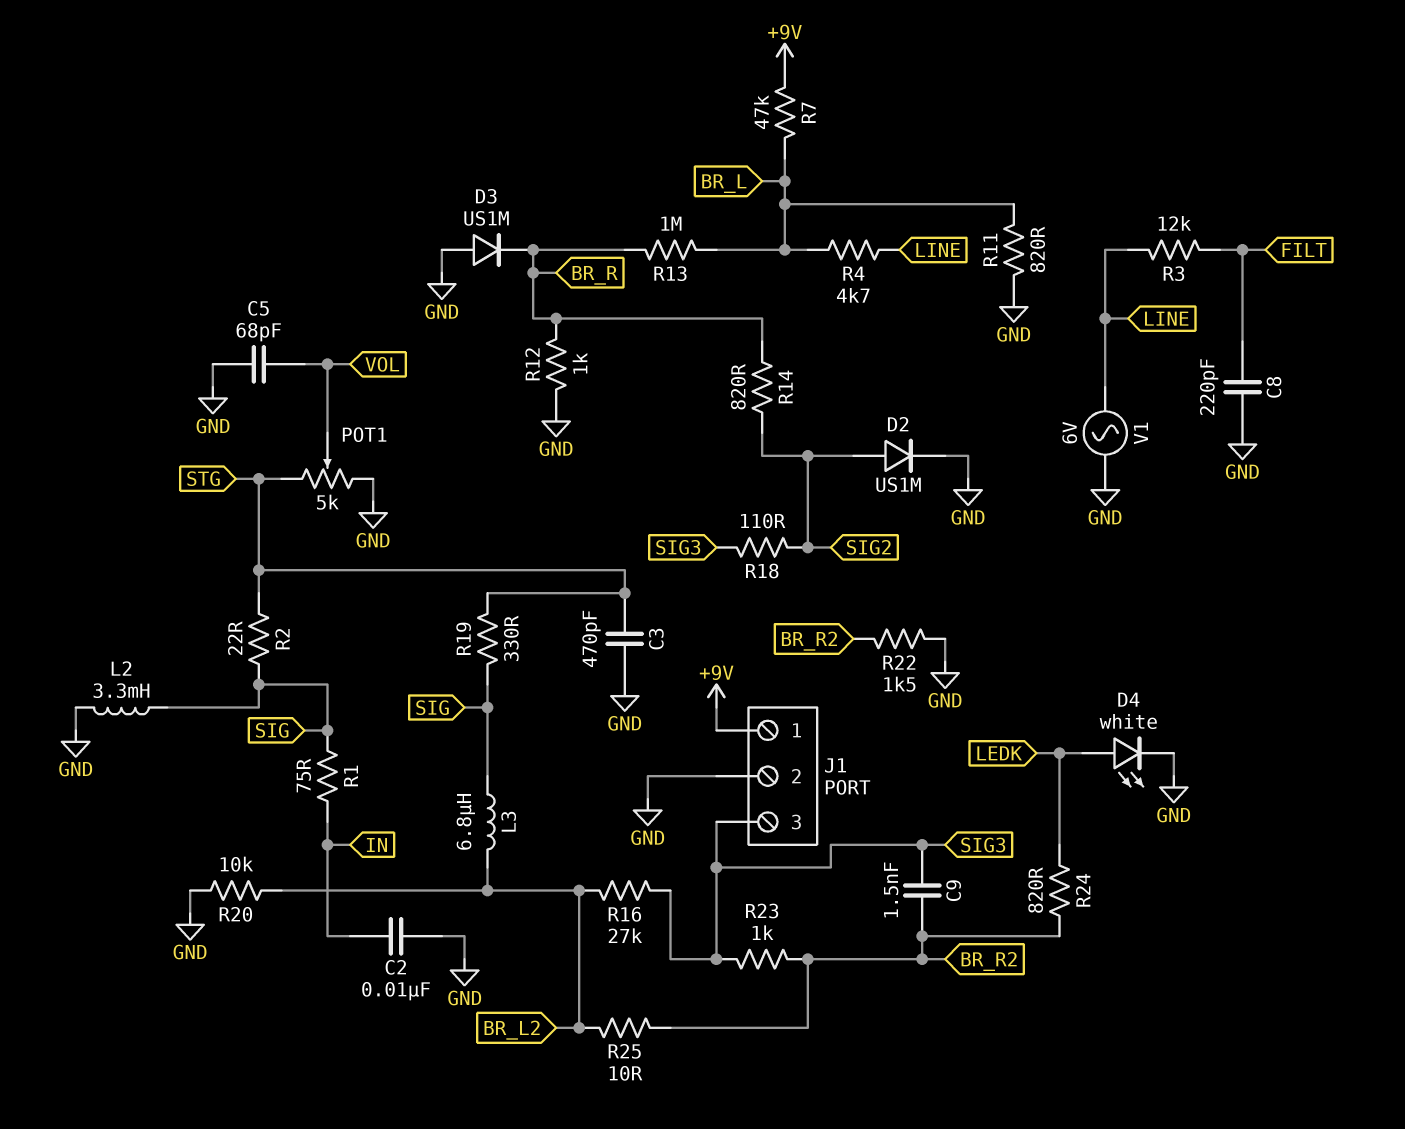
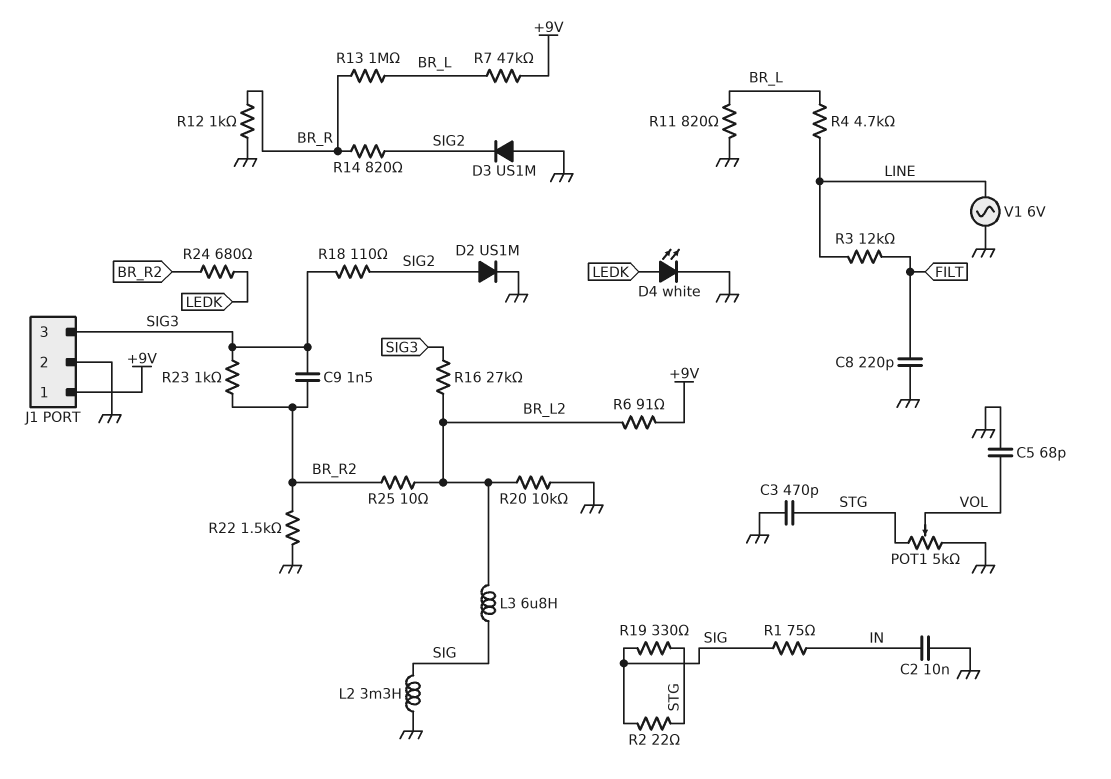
D3: diode US1M (A GND, K BR_R) -> diode US1M (A GND, K SIG2)
R6: none -> 91 (+9V, BR_L2)
R24: 820 (BR_R2, LEDK) -> 680 (BR_R2, LEDK)

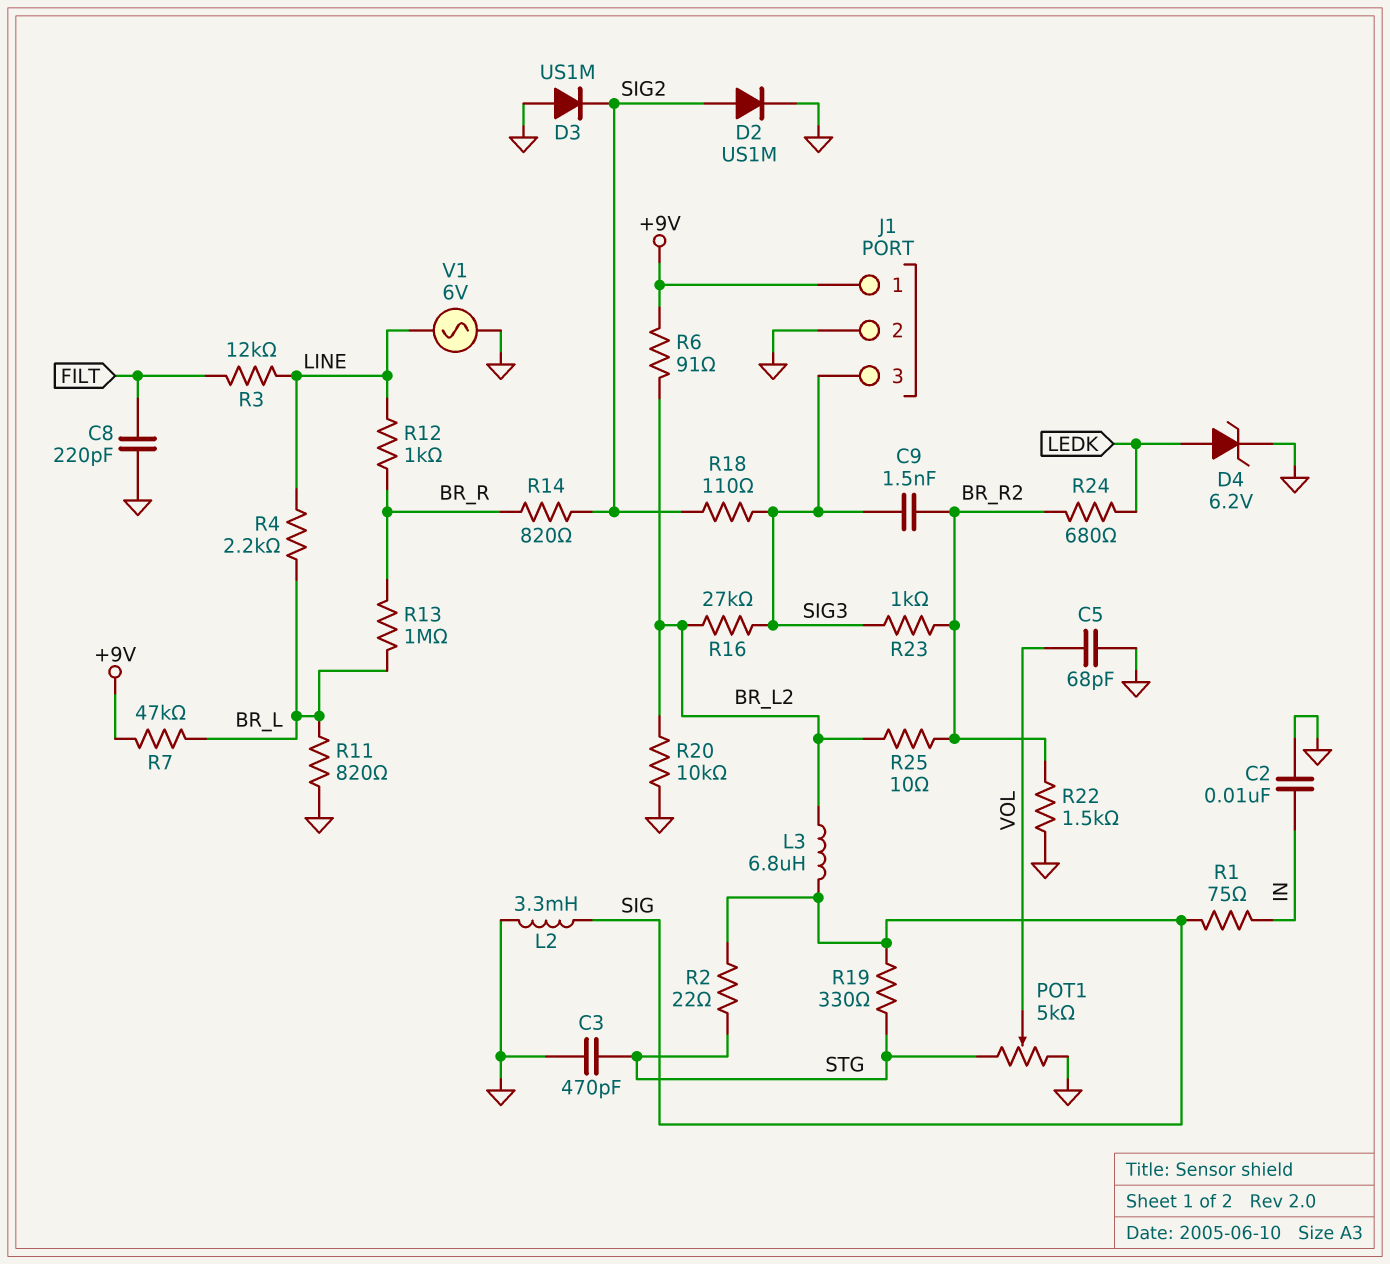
D4: LED white (A LEDK, K GND) -> zener 6.2V (A LEDK, K GND)
R4: 4.7k (BR_L, LINE) -> 2.2k (BR_L, LINE)
R12: 1k (BR_R, GND) -> 1k (BR_R, LINE)

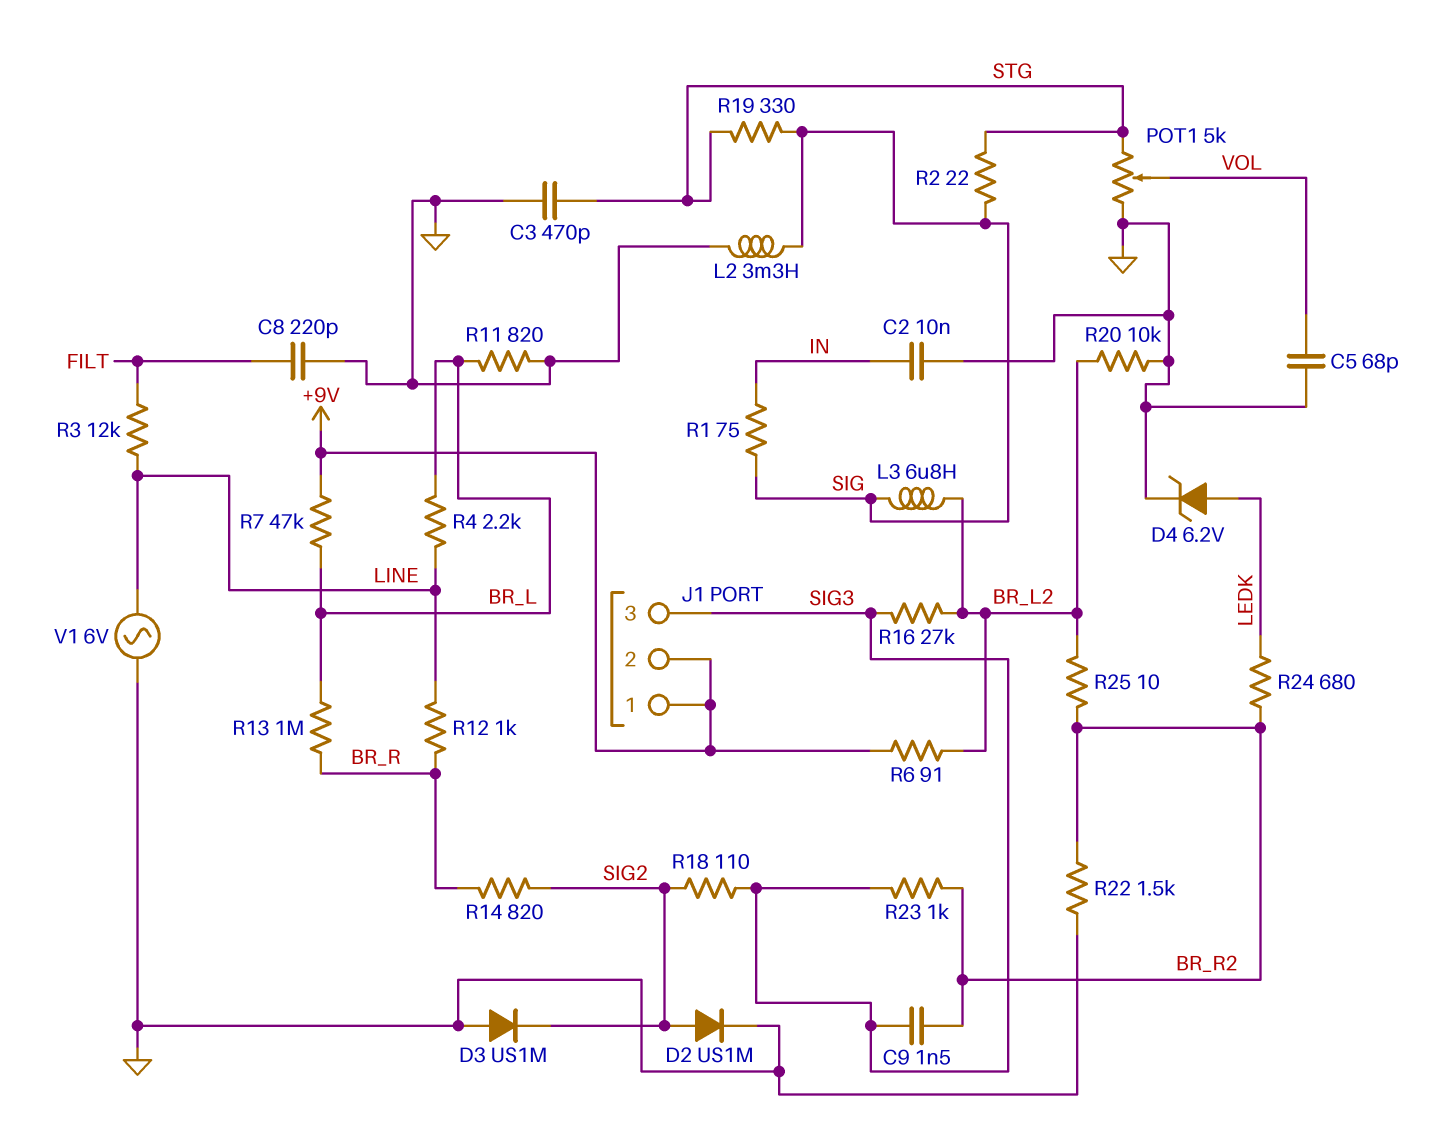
J1 pin 2: GND -> +9V

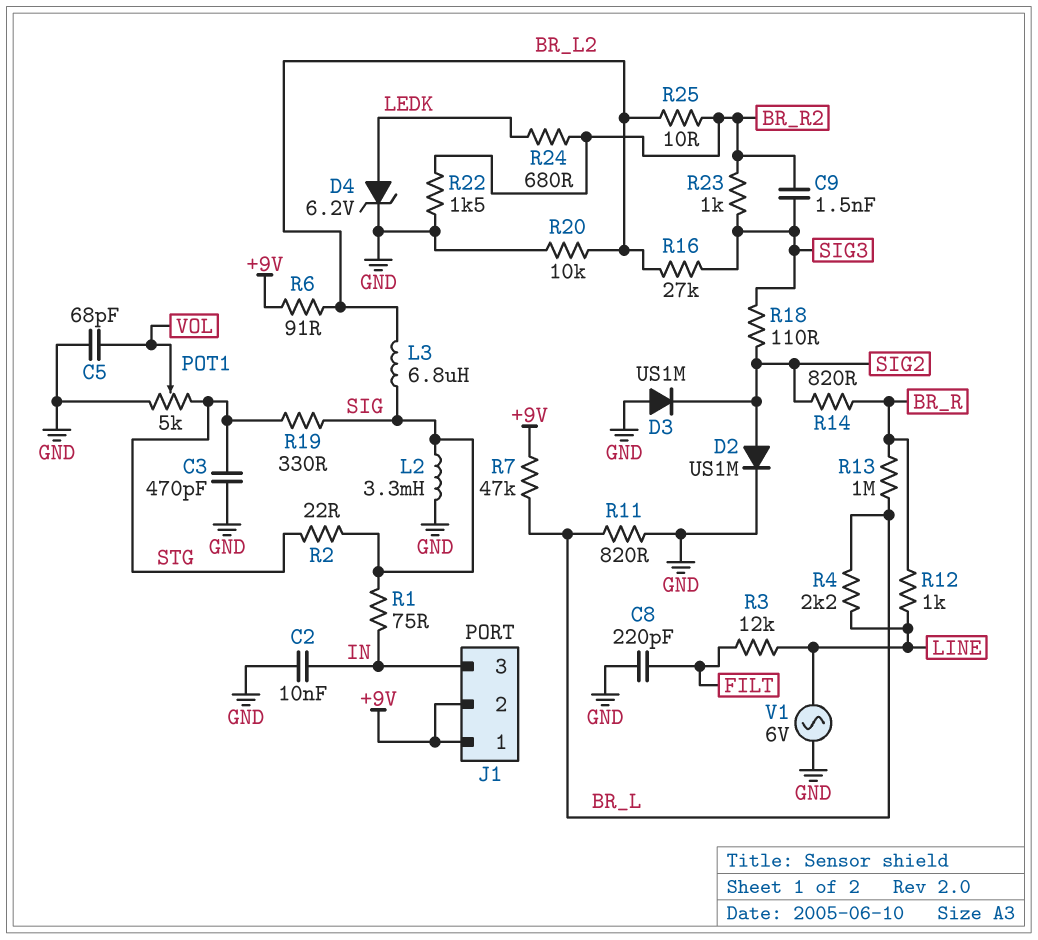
J1 pin 3: SIG3 -> IN

